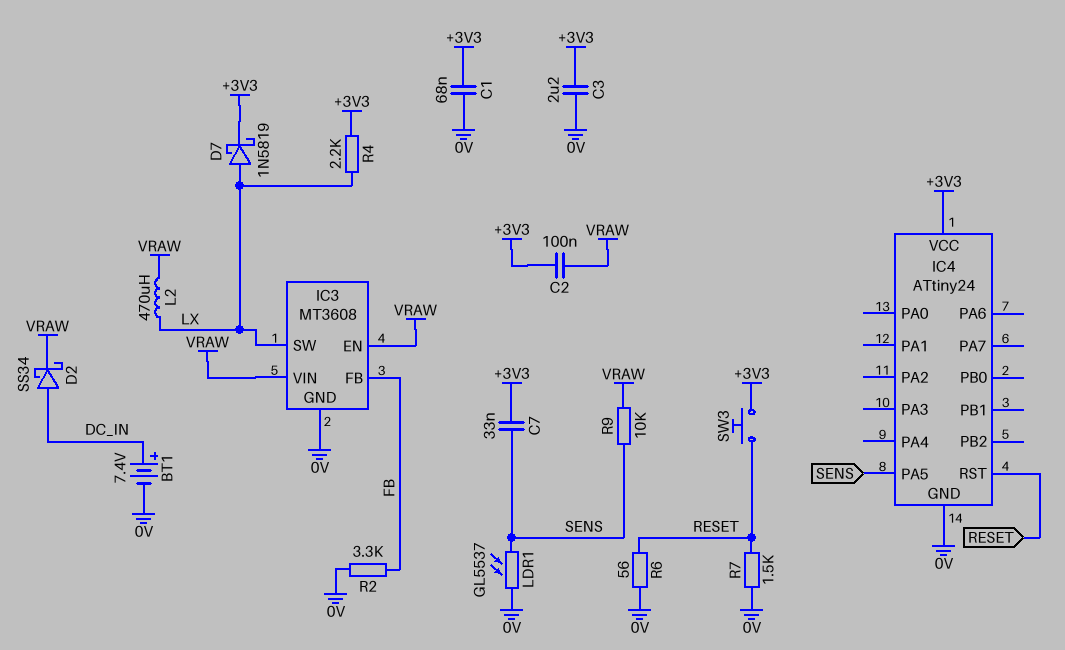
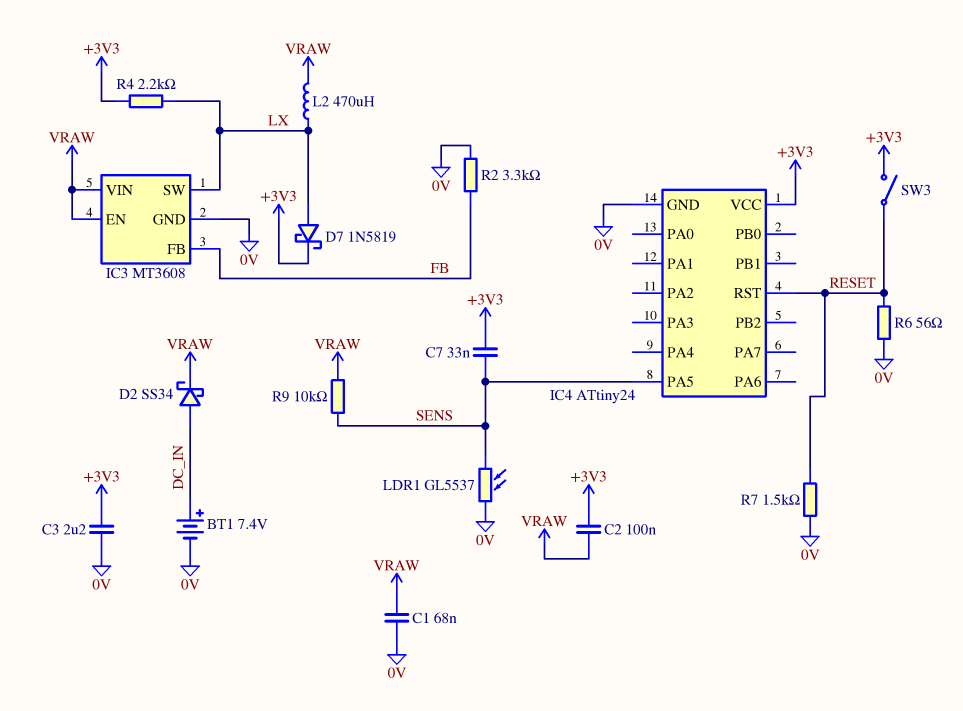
C1: 68nF (+3V3, 0V) -> 68nF (0V, VRAW)
SW3: button (+3V3, RESET) -> switch (+3V3, RESET)

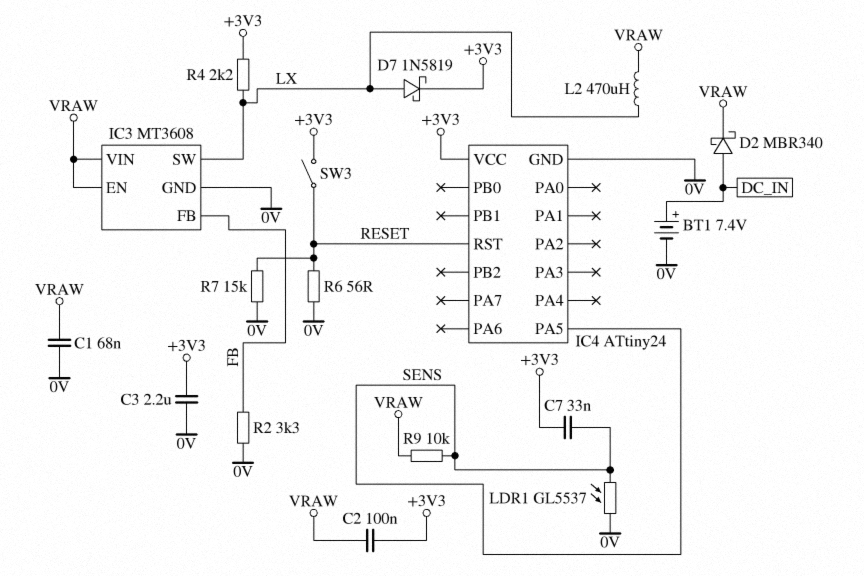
D2: schottky SS34 (A DC_IN, K VRAW) -> schottky MBR340 (A DC_IN, K VRAW)
R7: 1.5k (0V, RESET) -> 15k (0V, RESET)

